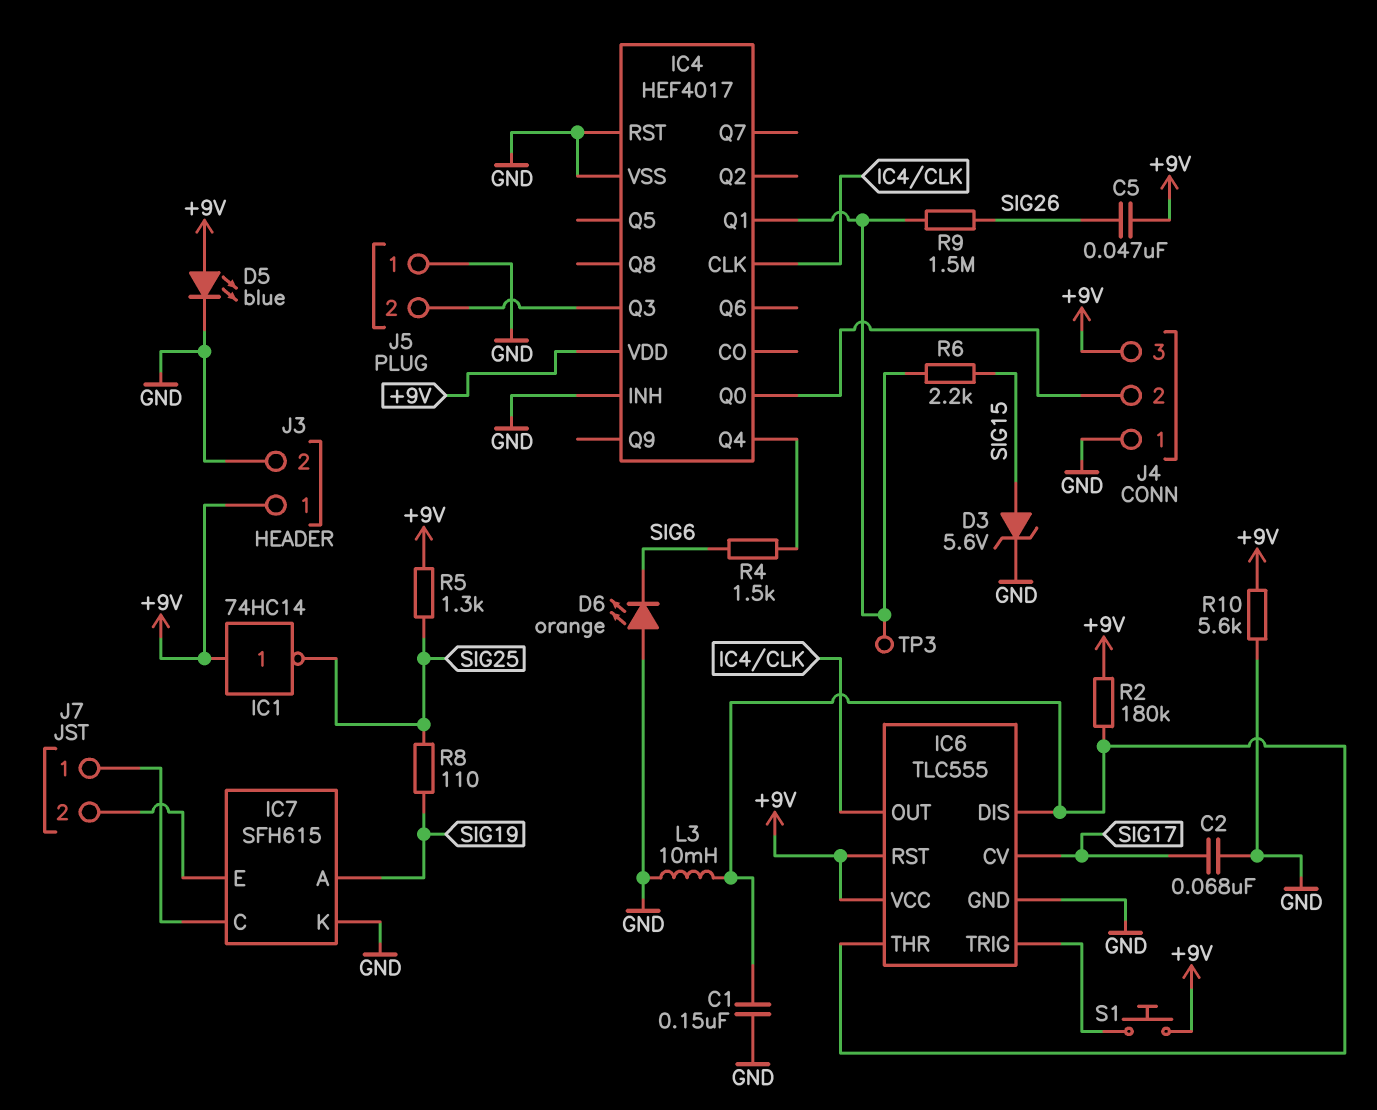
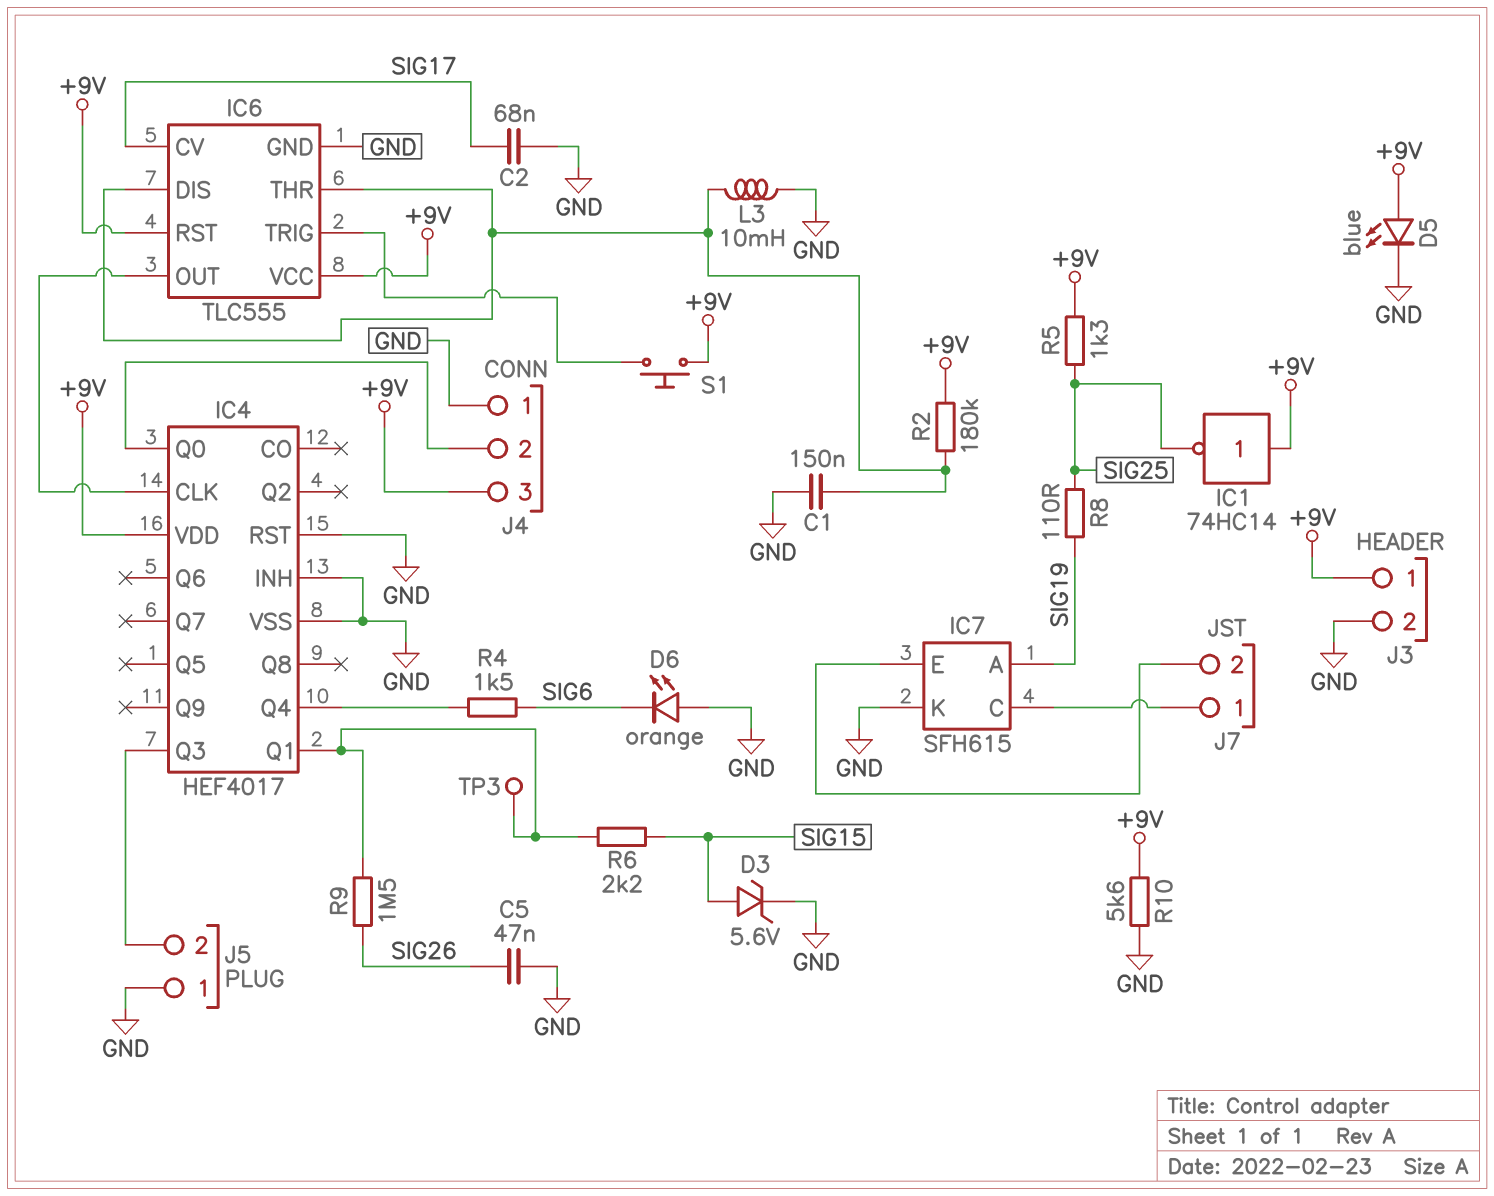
C5: 47nF (+9V, SIG26) -> 47nF (GND, SIG26)

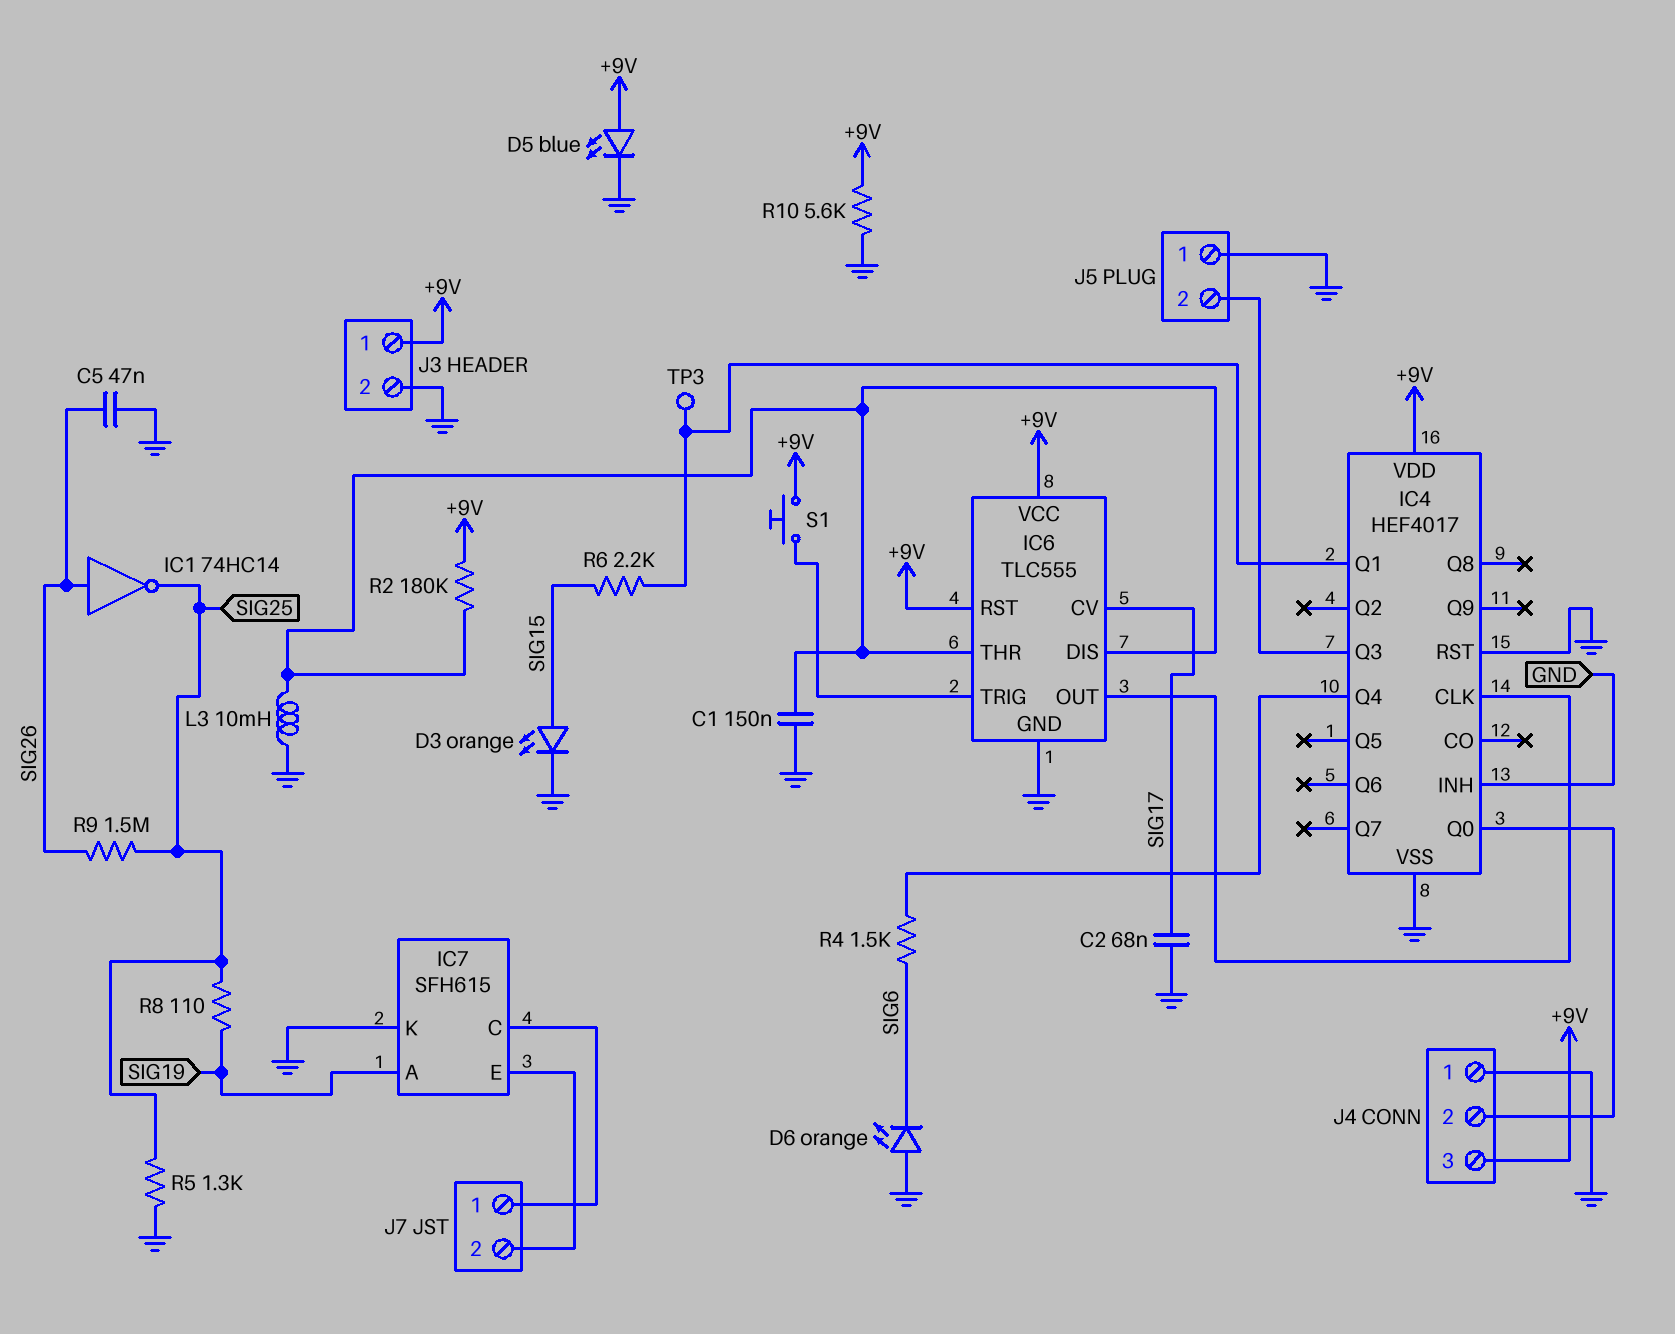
D3: zener 5.6V (A SIG15, K GND) -> LED orange (A SIG15, K GND)
IC1: NOT 74HC14 (in +9V, out SIG25) -> NOT 74HC14 (in SIG26, out SIG25)
R5: 1.3k (+9V, SIG25) -> 1.3k (GND, SIG25)
R9: 1.5M (IC4/Q1, SIG26) -> 1.5M (SIG25, SIG26)

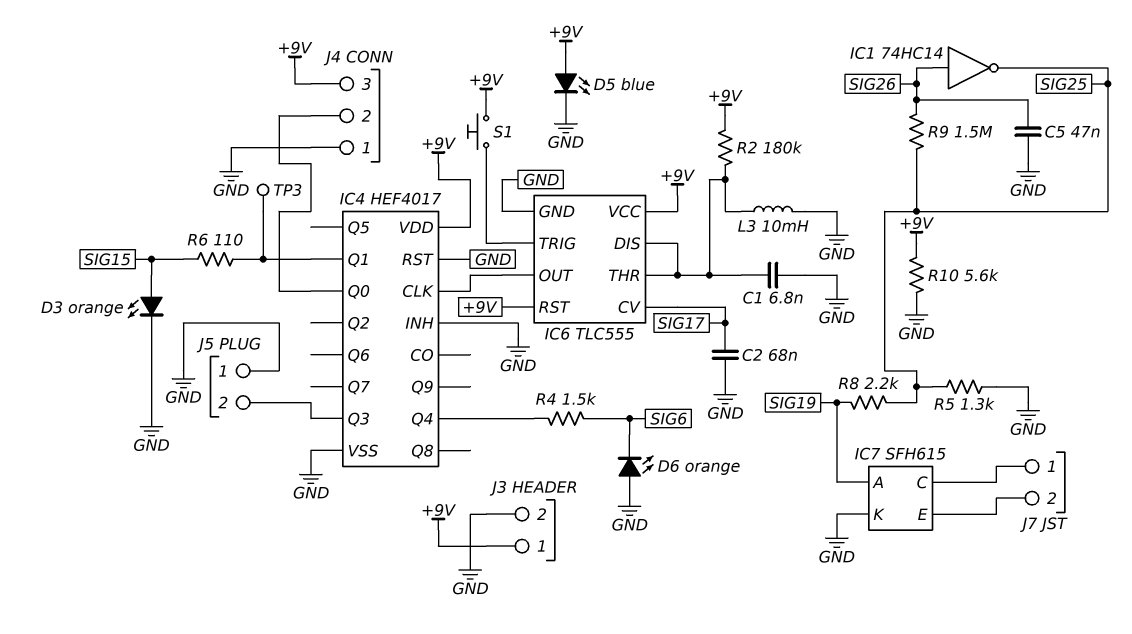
C1: 150nF (GND, IC6/DIS) -> 6.8nF (GND, IC6/DIS)
R6: 2.2k (IC4/Q1, SIG15) -> 110 (IC4/Q1, SIG15)
R8: 110 (SIG19, SIG25) -> 2.2k (SIG19, SIG25)

